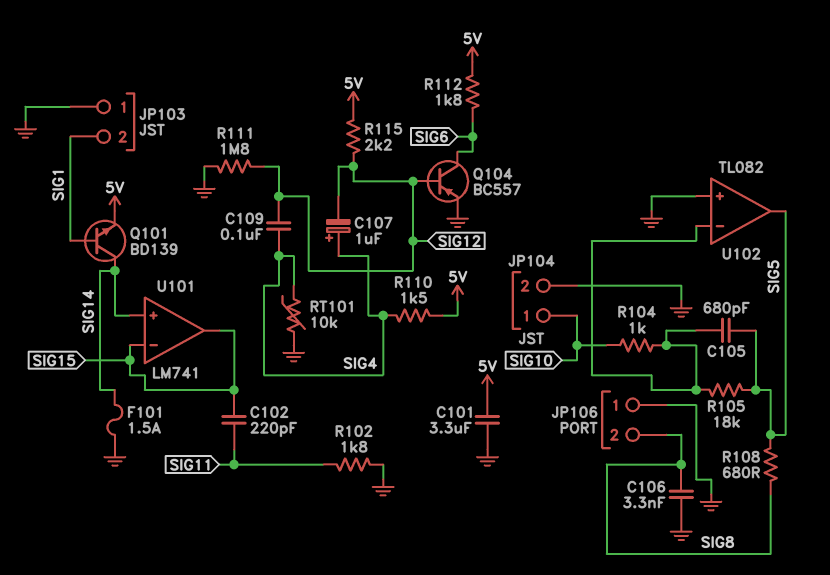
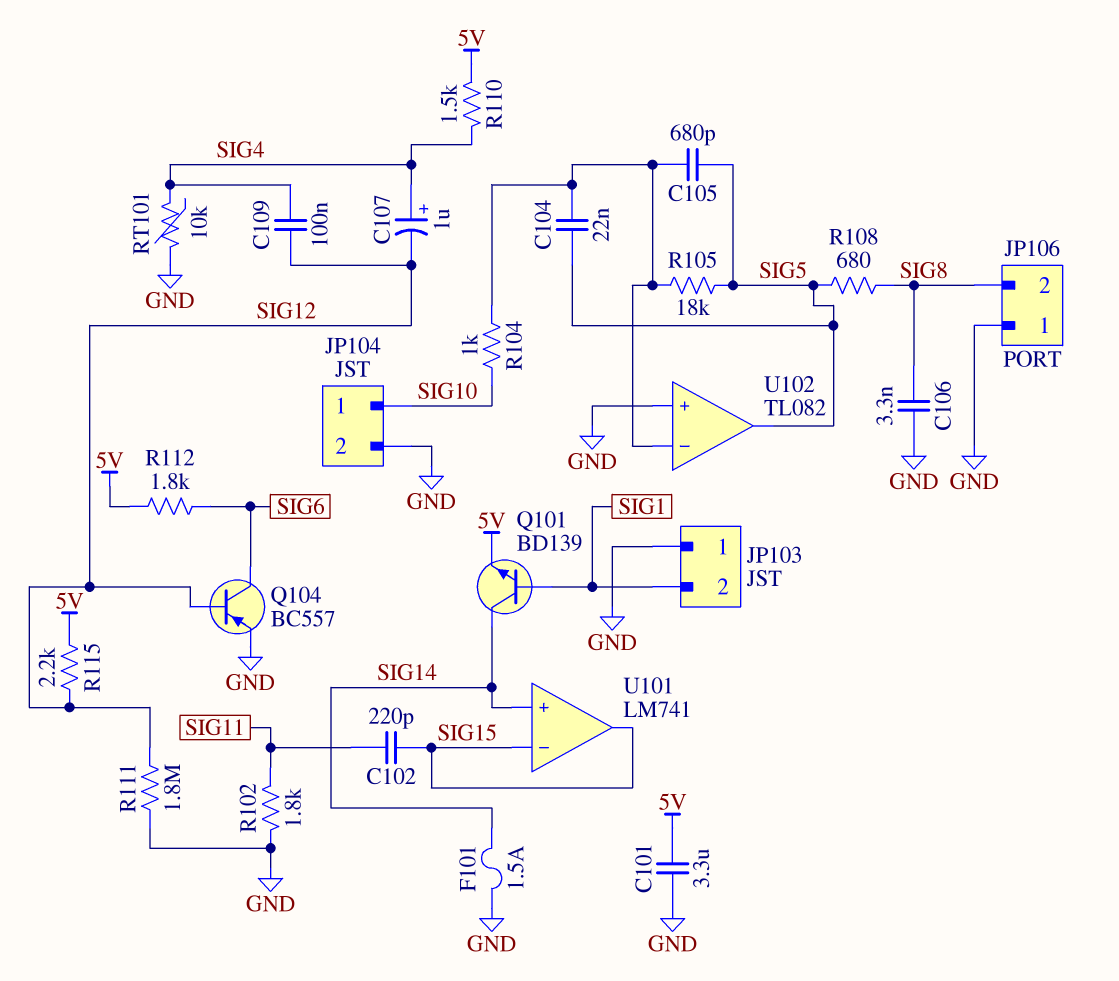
C104: none -> 22nF (SIG5, U102/in-)

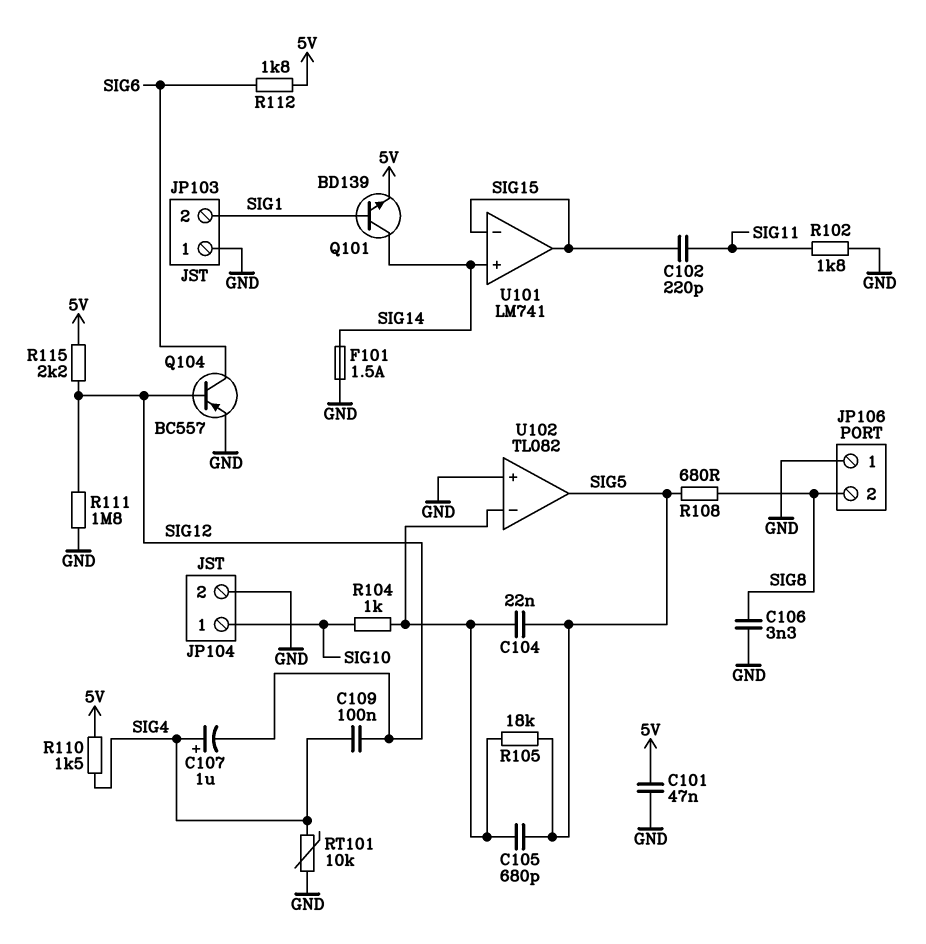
C101: 3.3uF (5V, GND) -> 47nF (5V, GND)

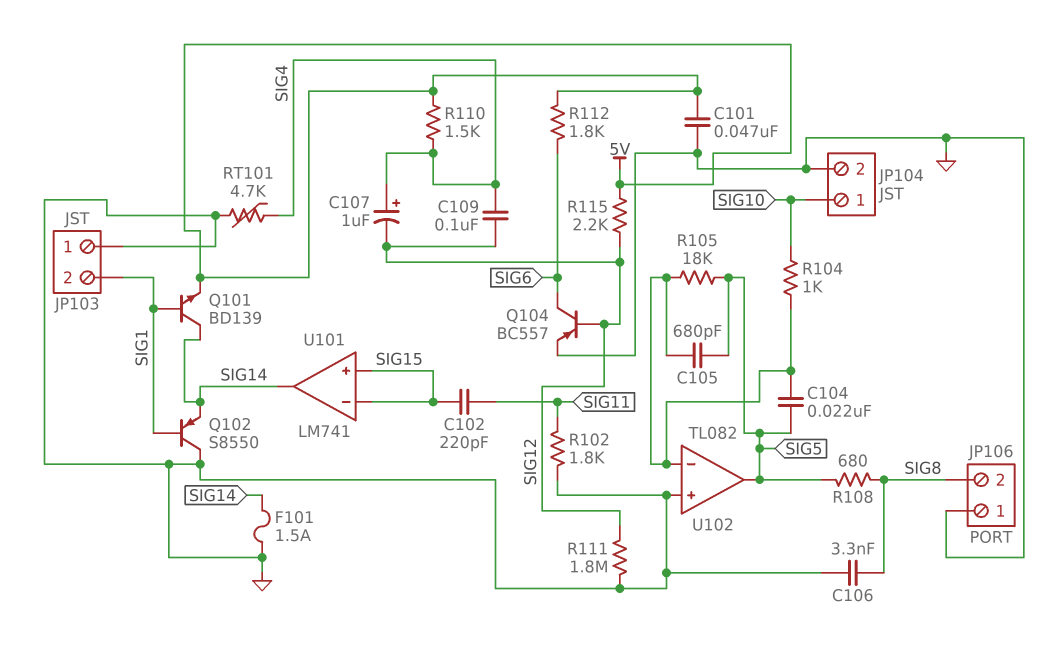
Q102: none -> PNP S8550 (B SIG1, C GND, E SIG14)
RT101: 10k (GND, SIG4) -> 4.7k (GND, SIG4)
U101 pin in+: SIG14 -> SIG15
U101 pin out: SIG15 -> SIG14

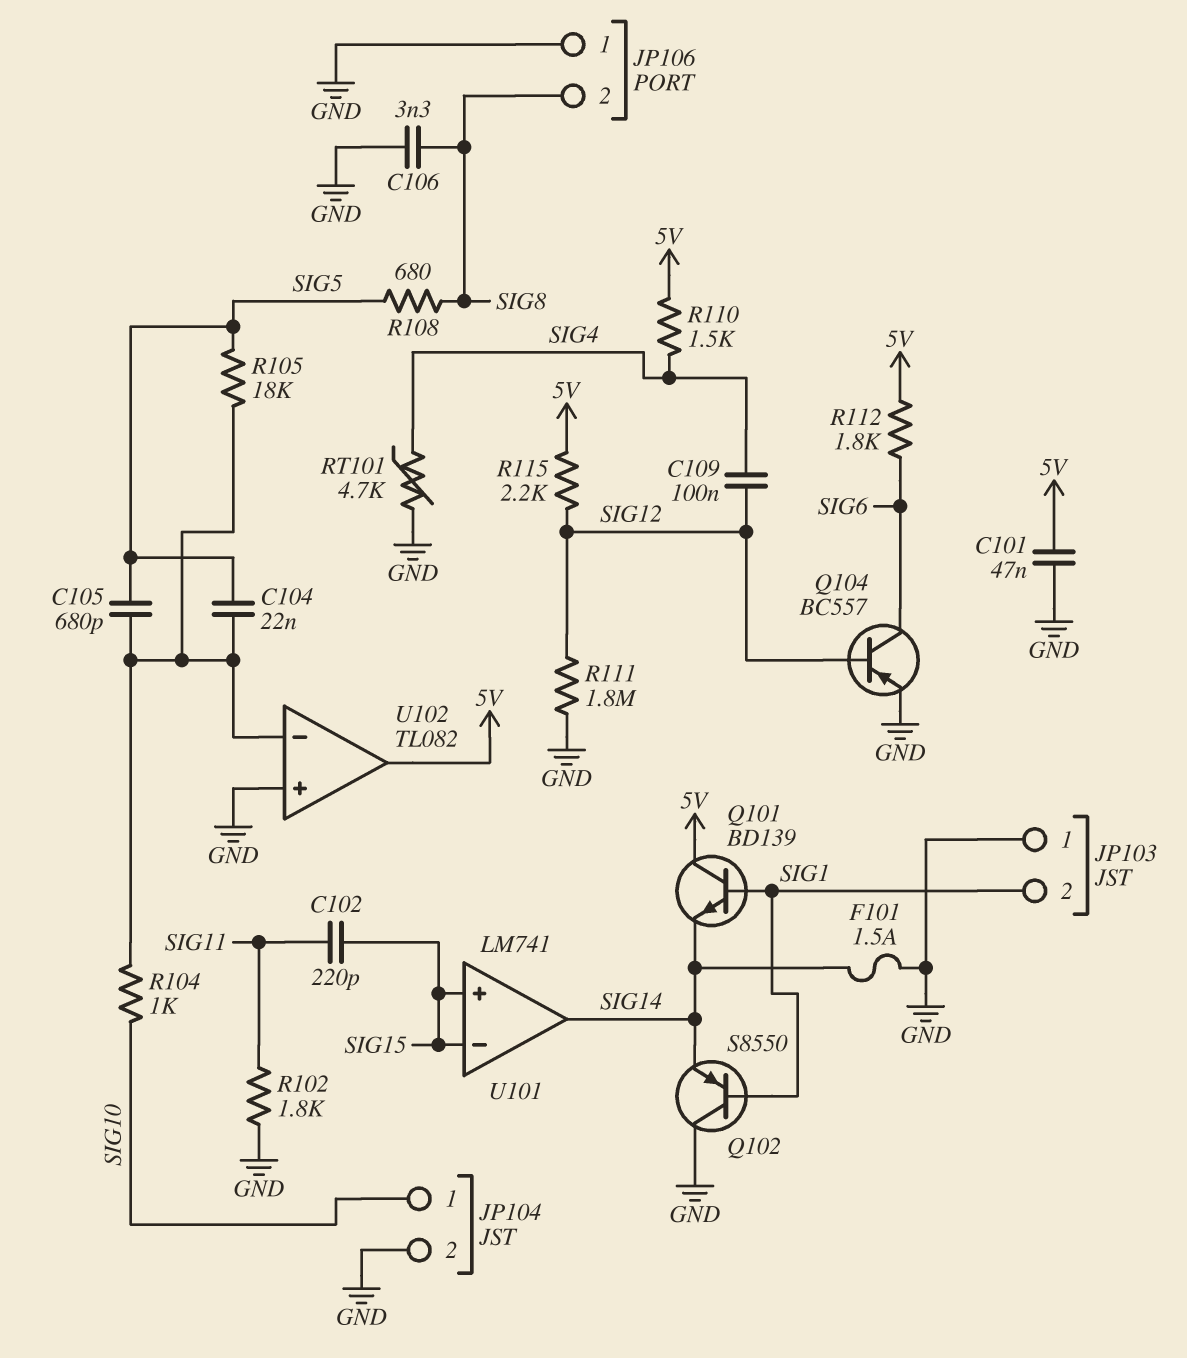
C107: 1uF (plus SIG4, minus SIG12) -> none
Q101: NPN BD139 (B SIG1, C SIG14, E 5V) -> NPN BD139 (B SIG1, C 5V, E SIG14)
U102 pin out: SIG5 -> 5V

